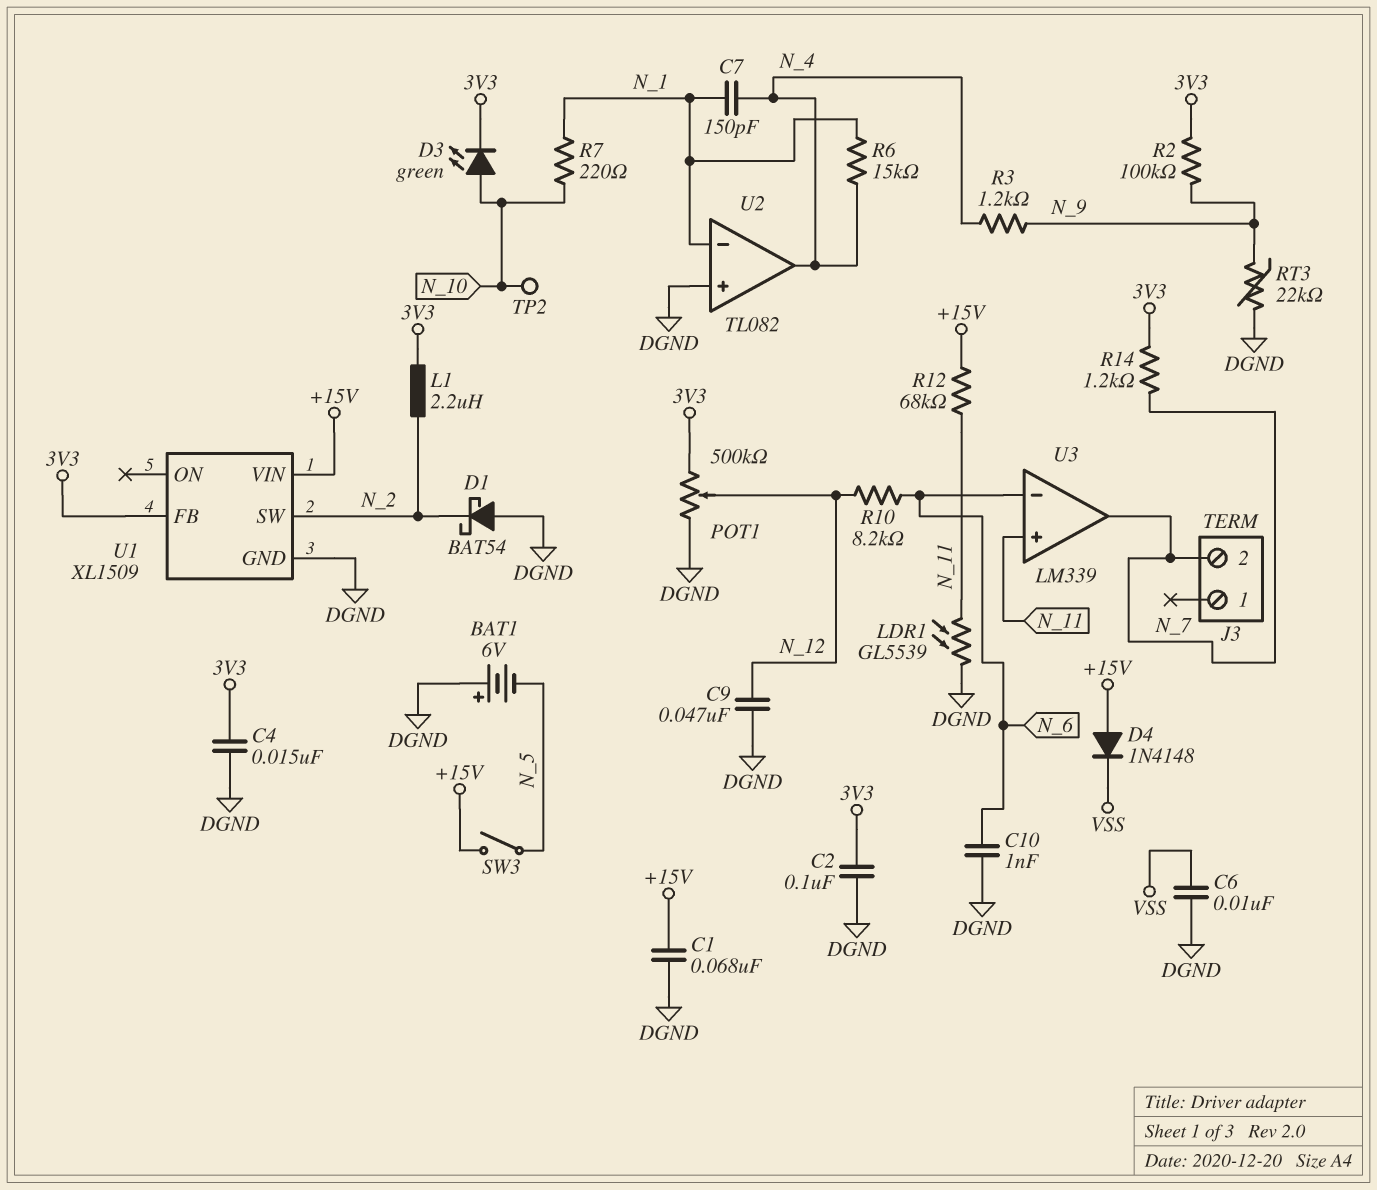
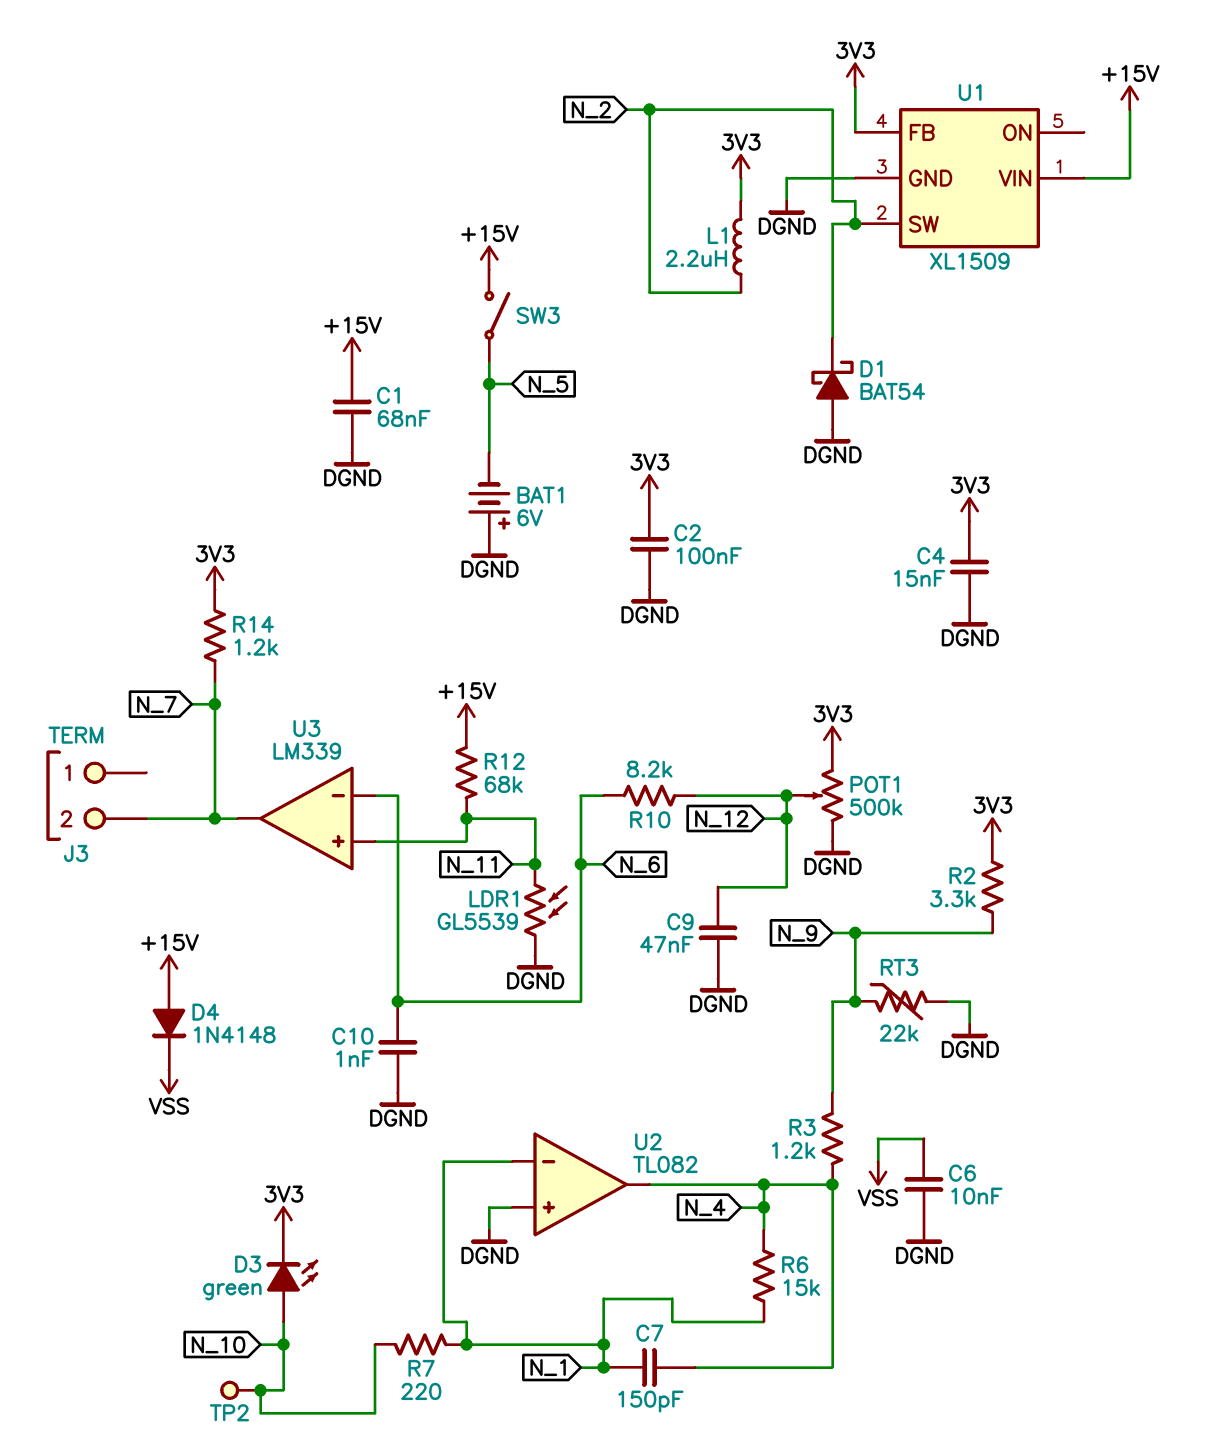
R2: 100k (3V3, N_9) -> 3.3k (3V3, N_9)

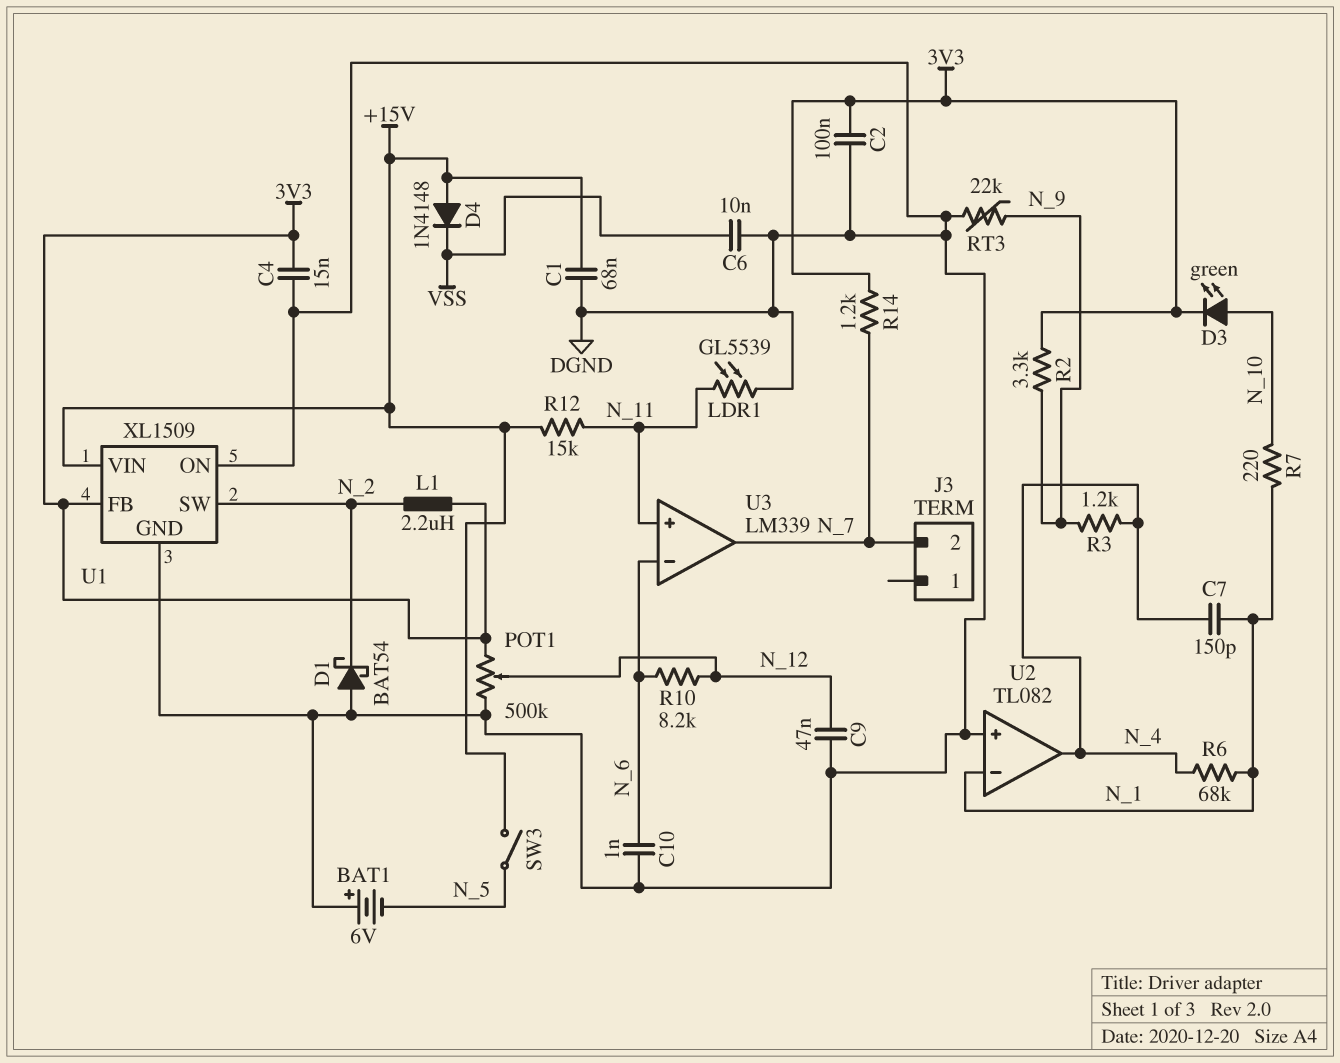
R6: 15k (N_1, N_4) -> 68k (N_1, N_4)
R12: 68k (+15V, N_11) -> 15k (+15V, N_11)
TP2: test point (N_10) -> none
U1 pin ON: none -> DGND

